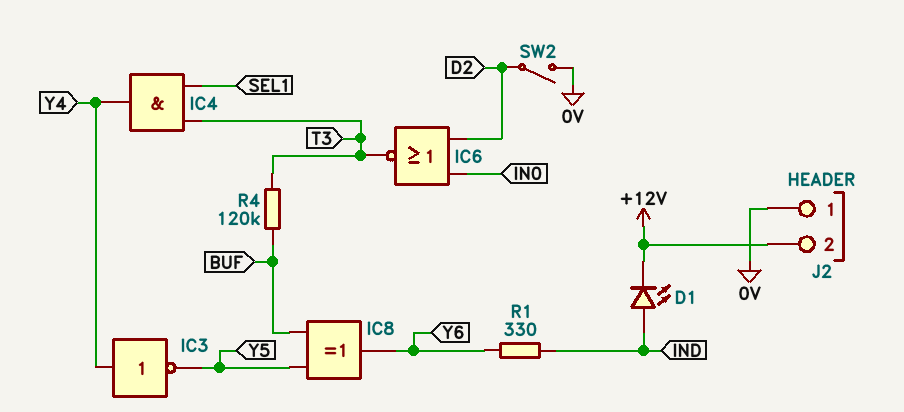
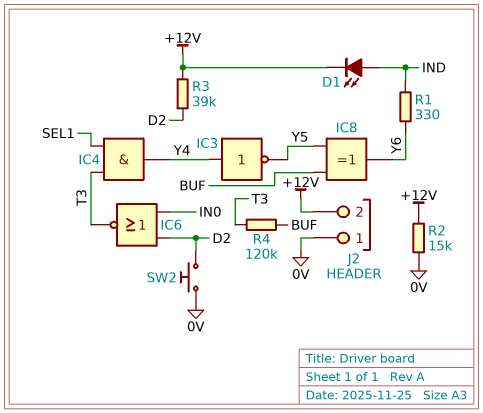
R2: none -> 15k (+12V, 0V)
R3: none -> 39k (+12V, D2)
SW2: switch (0V, D2) -> button (0V, D2)

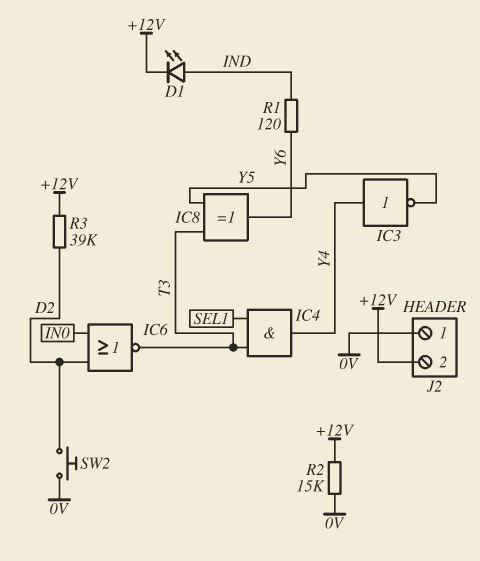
IC8: XOR (in BUF, in Y5, out Y6) -> XOR (in T3, in Y5, out Y6)
R1: 330 (IND, Y6) -> 120 (IND, Y6)
R4: 120k (BUF, T3) -> none

